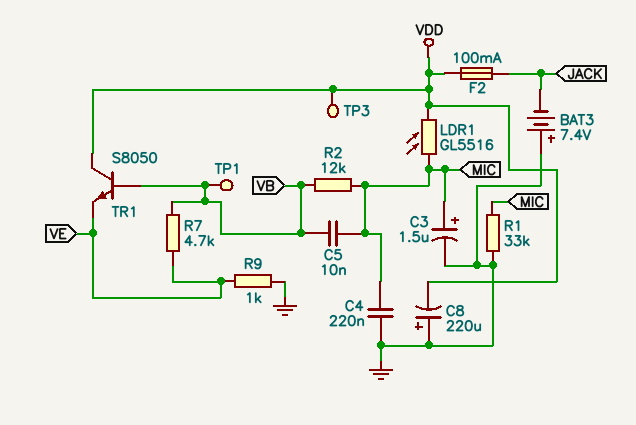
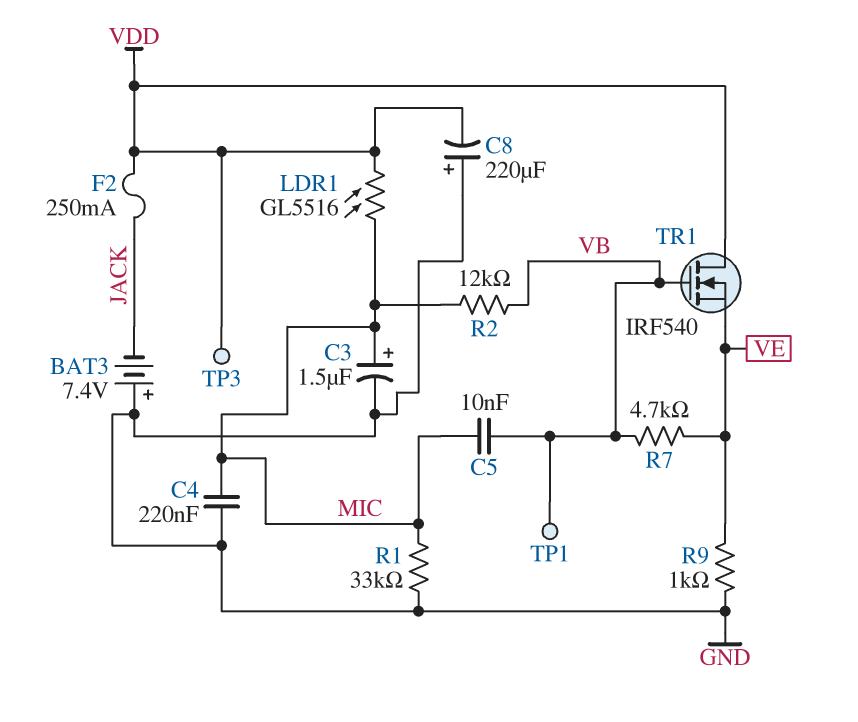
F2: 100mA (JACK, VDD) -> 250mA (JACK, VDD)
TR1: NPN S8050 (B VB, C VDD, E VE) -> NMOS IRF540 (G VB, D VDD, S VE)

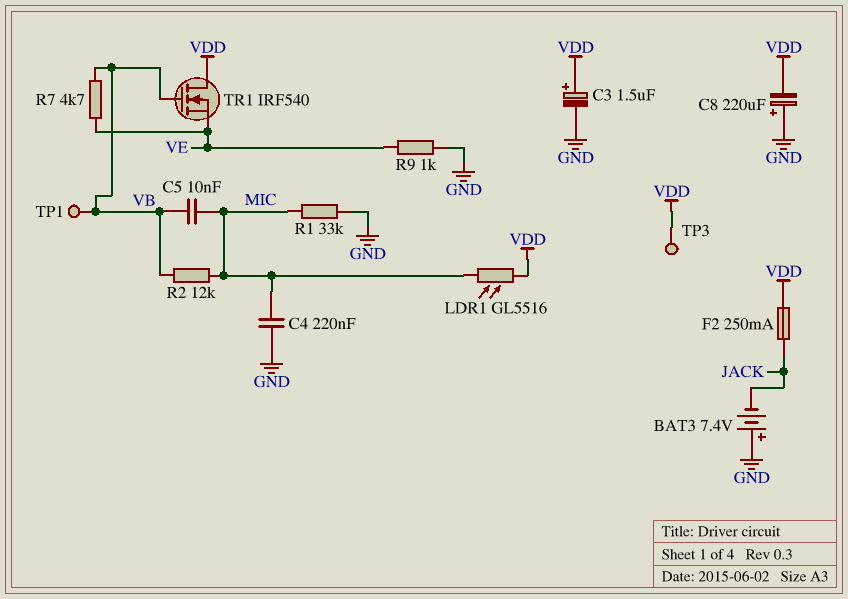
C3: 1.5uF (plus MIC, minus GND) -> 1.5uF (plus VDD, minus GND)

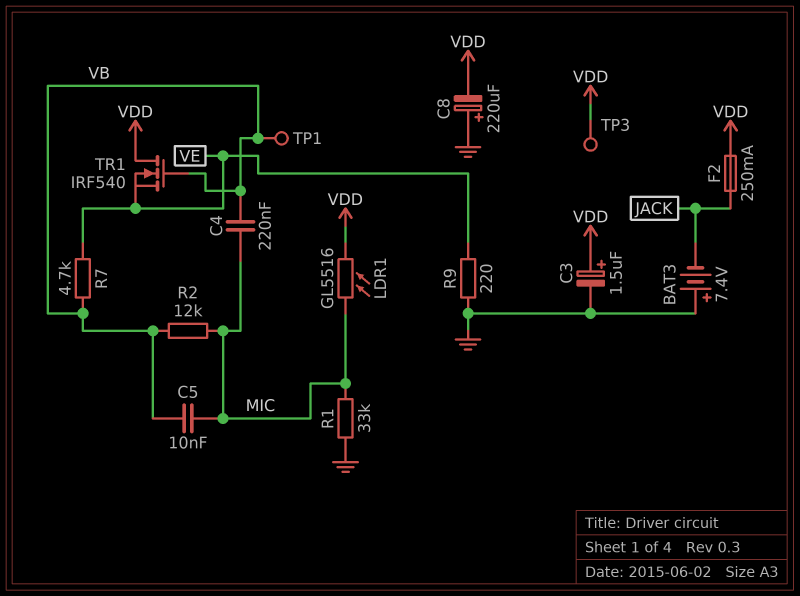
C4: 220nF (GND, MIC) -> 220nF (MIC, VB)
R9: 1k (GND, VE) -> 220 (GND, VE)

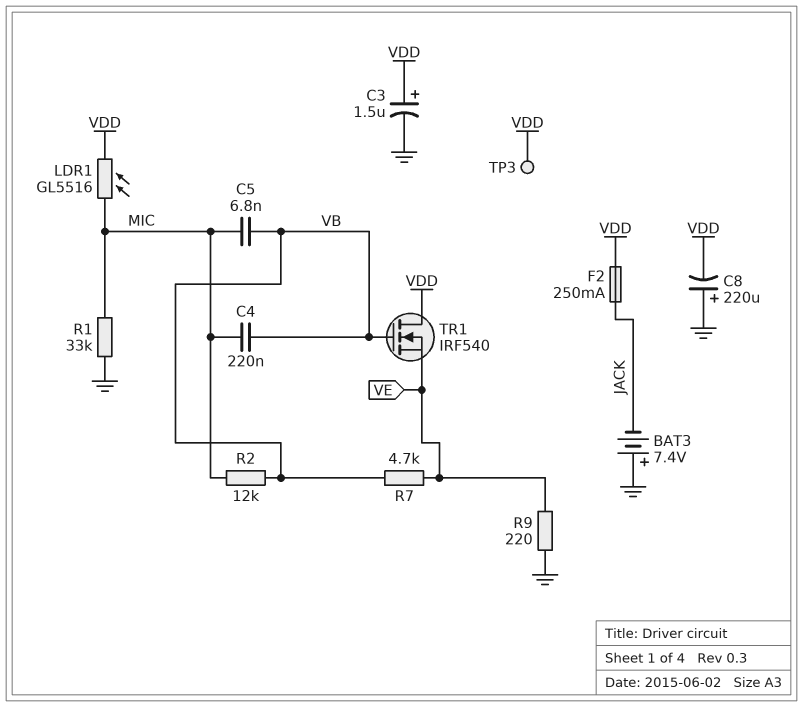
C5: 10nF (MIC, VB) -> 6.8nF (MIC, VB)
TP1: test point (VB) -> none

